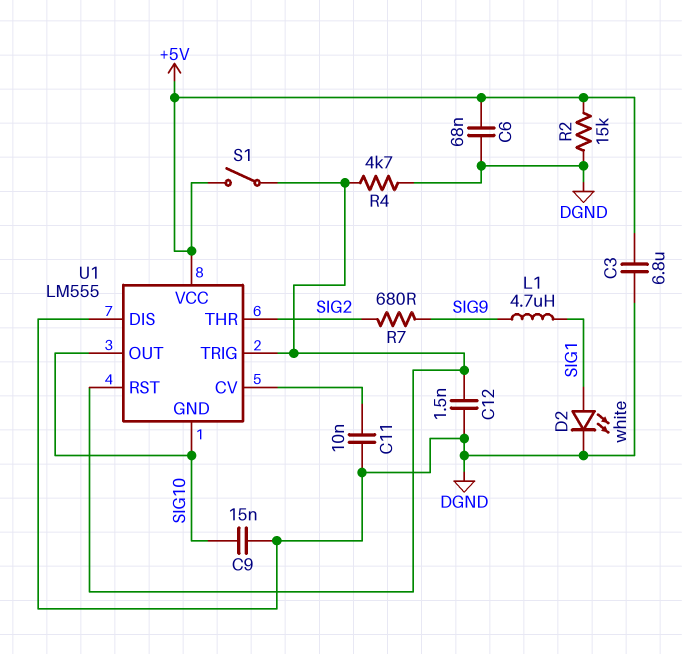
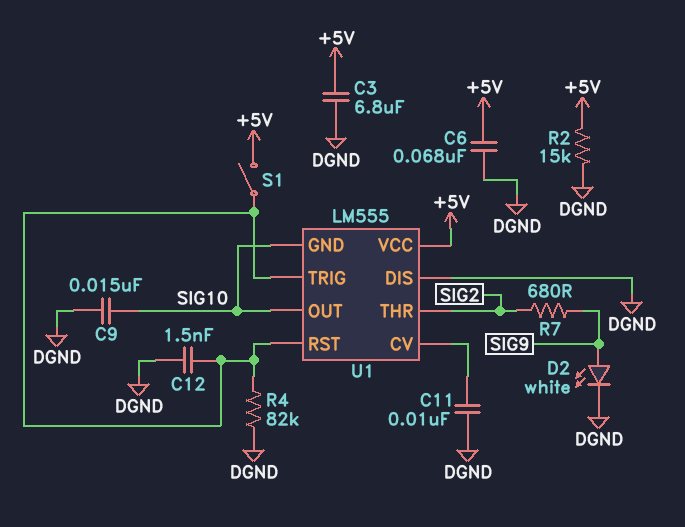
D2: LED white (A SIG1, K DGND) -> LED white (A SIG9, K DGND)
L1: 4.7uH (SIG1, SIG9) -> none
R4: 4.7k (DGND, U1/RST) -> 82k (DGND, U1/RST)

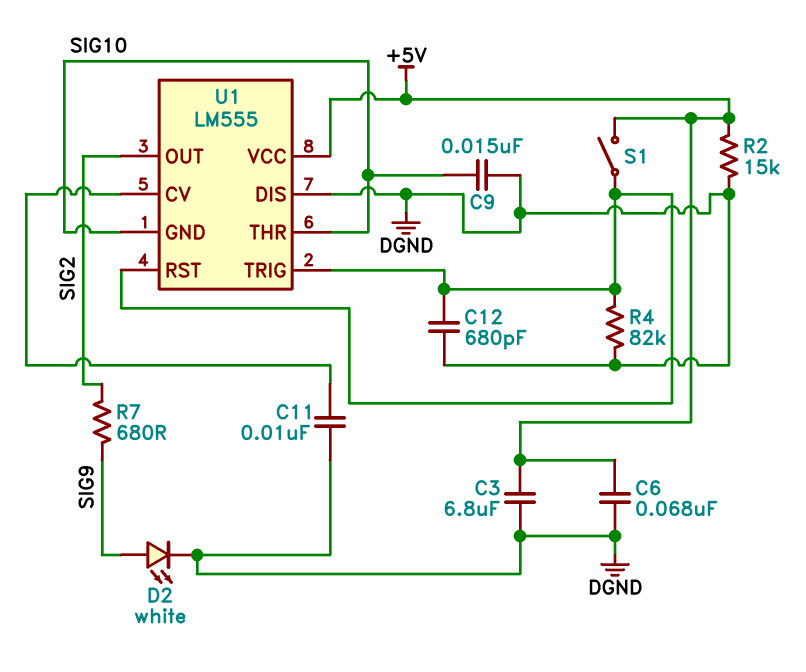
C12: 1.5nF (DGND, U1/RST) -> 680pF (DGND, U1/RST)
U1 pin OUT: SIG10 -> SIG2
U1 pin THR: SIG2 -> SIG10

